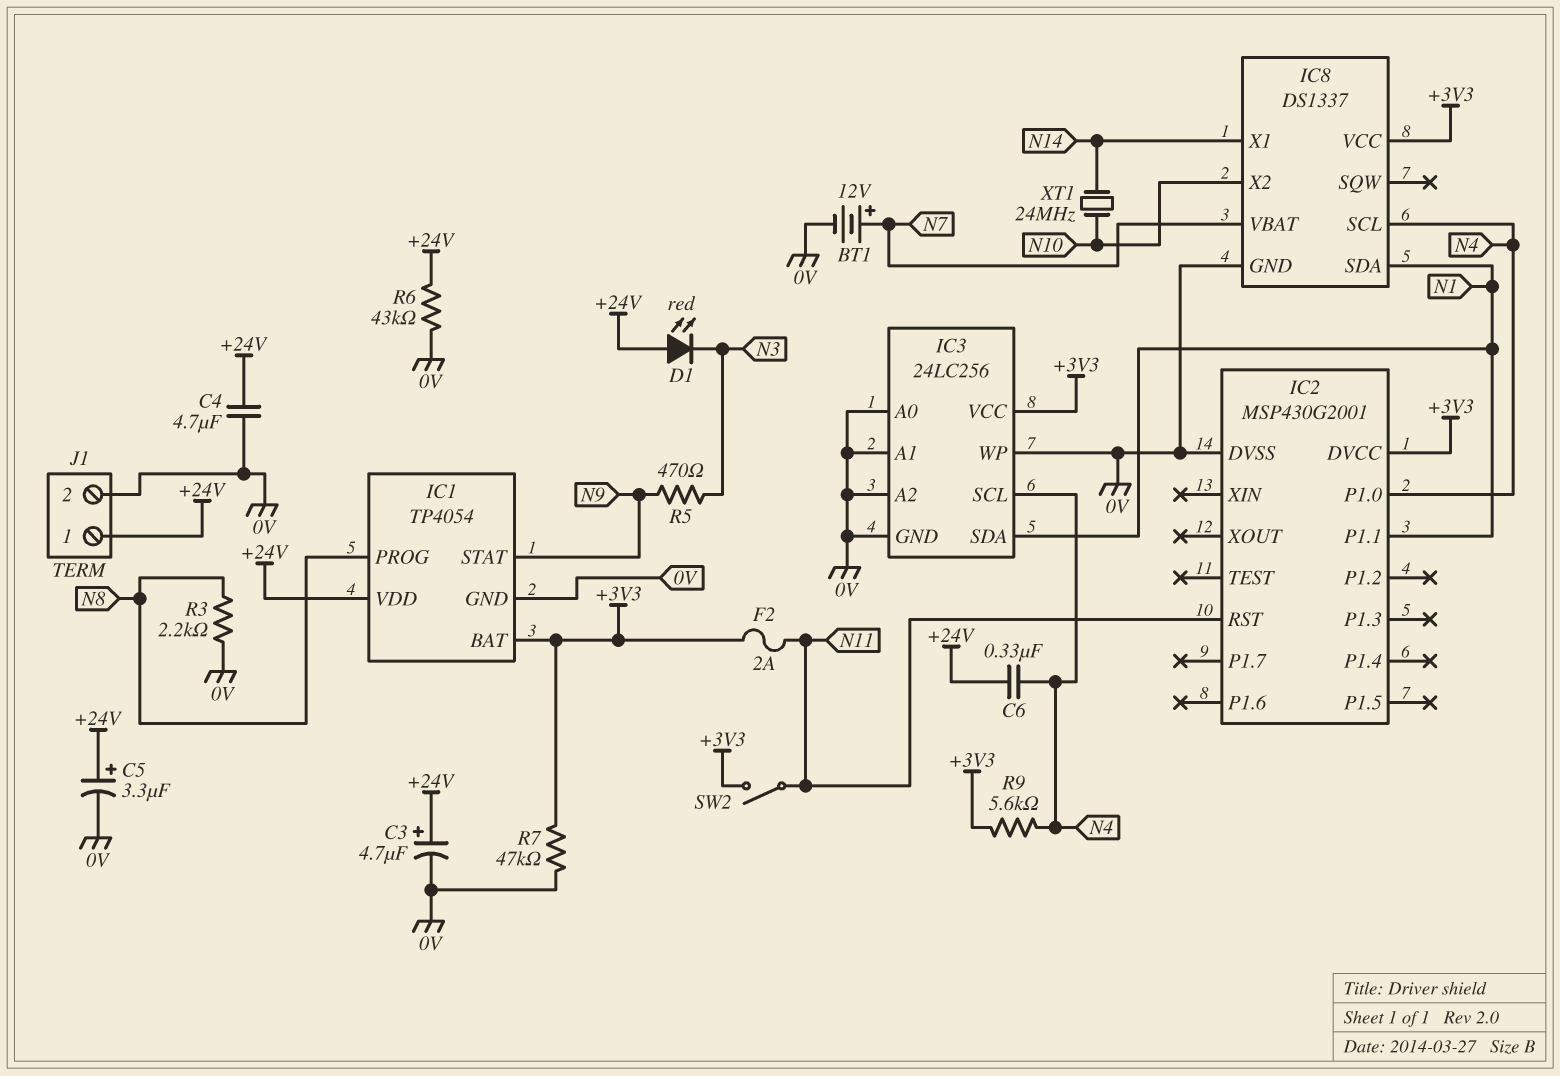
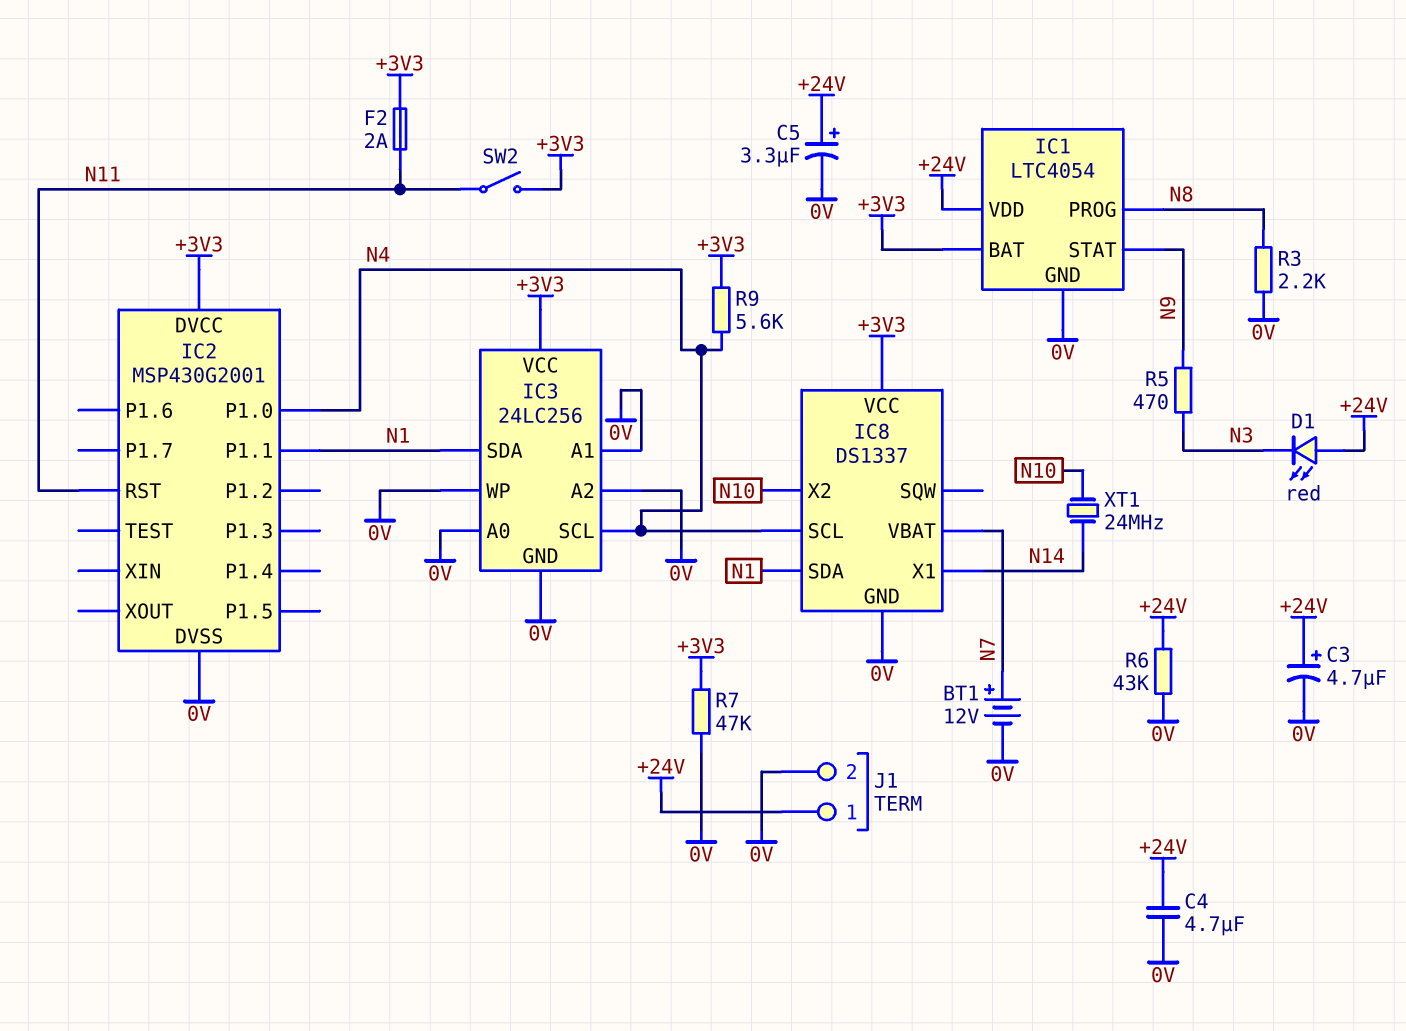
C6: 330nF (+24V, N4) -> none
IC1: TP4054 -> LTC4054

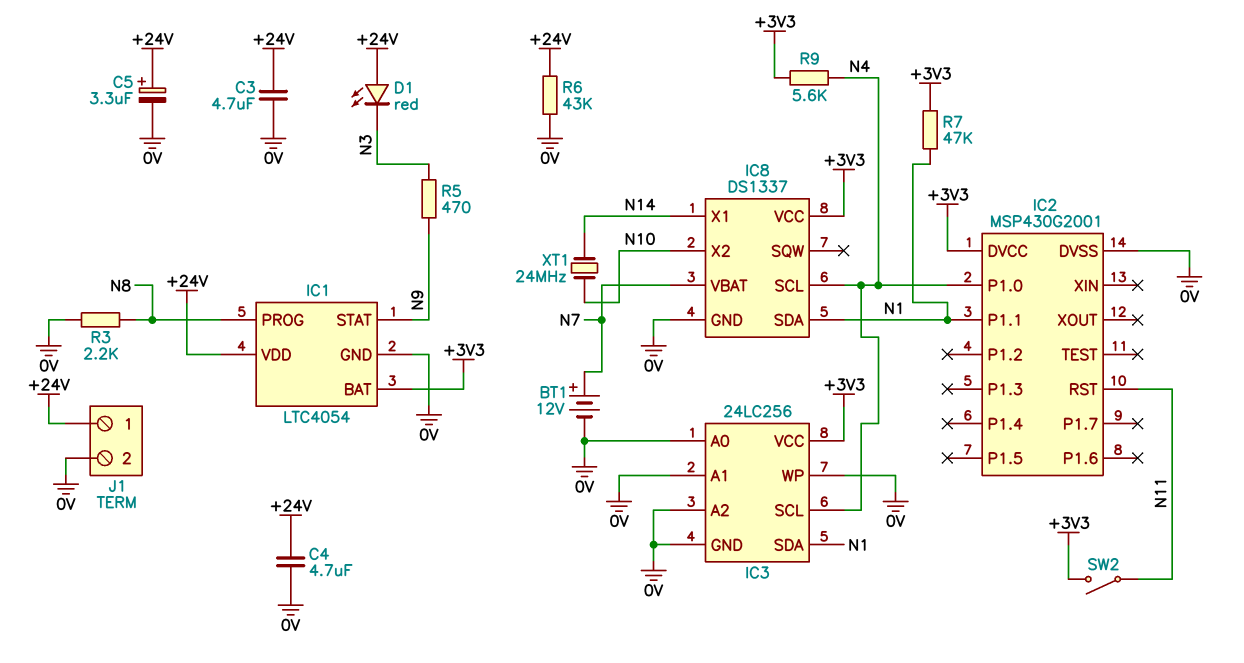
C3: 4.7uF (plus +24V, minus 0V) -> 4.7uF (+24V, 0V)
F2: 2A (+3V3, N11) -> none
R7: 47k (+3V3, 0V) -> 47k (+3V3, N1)

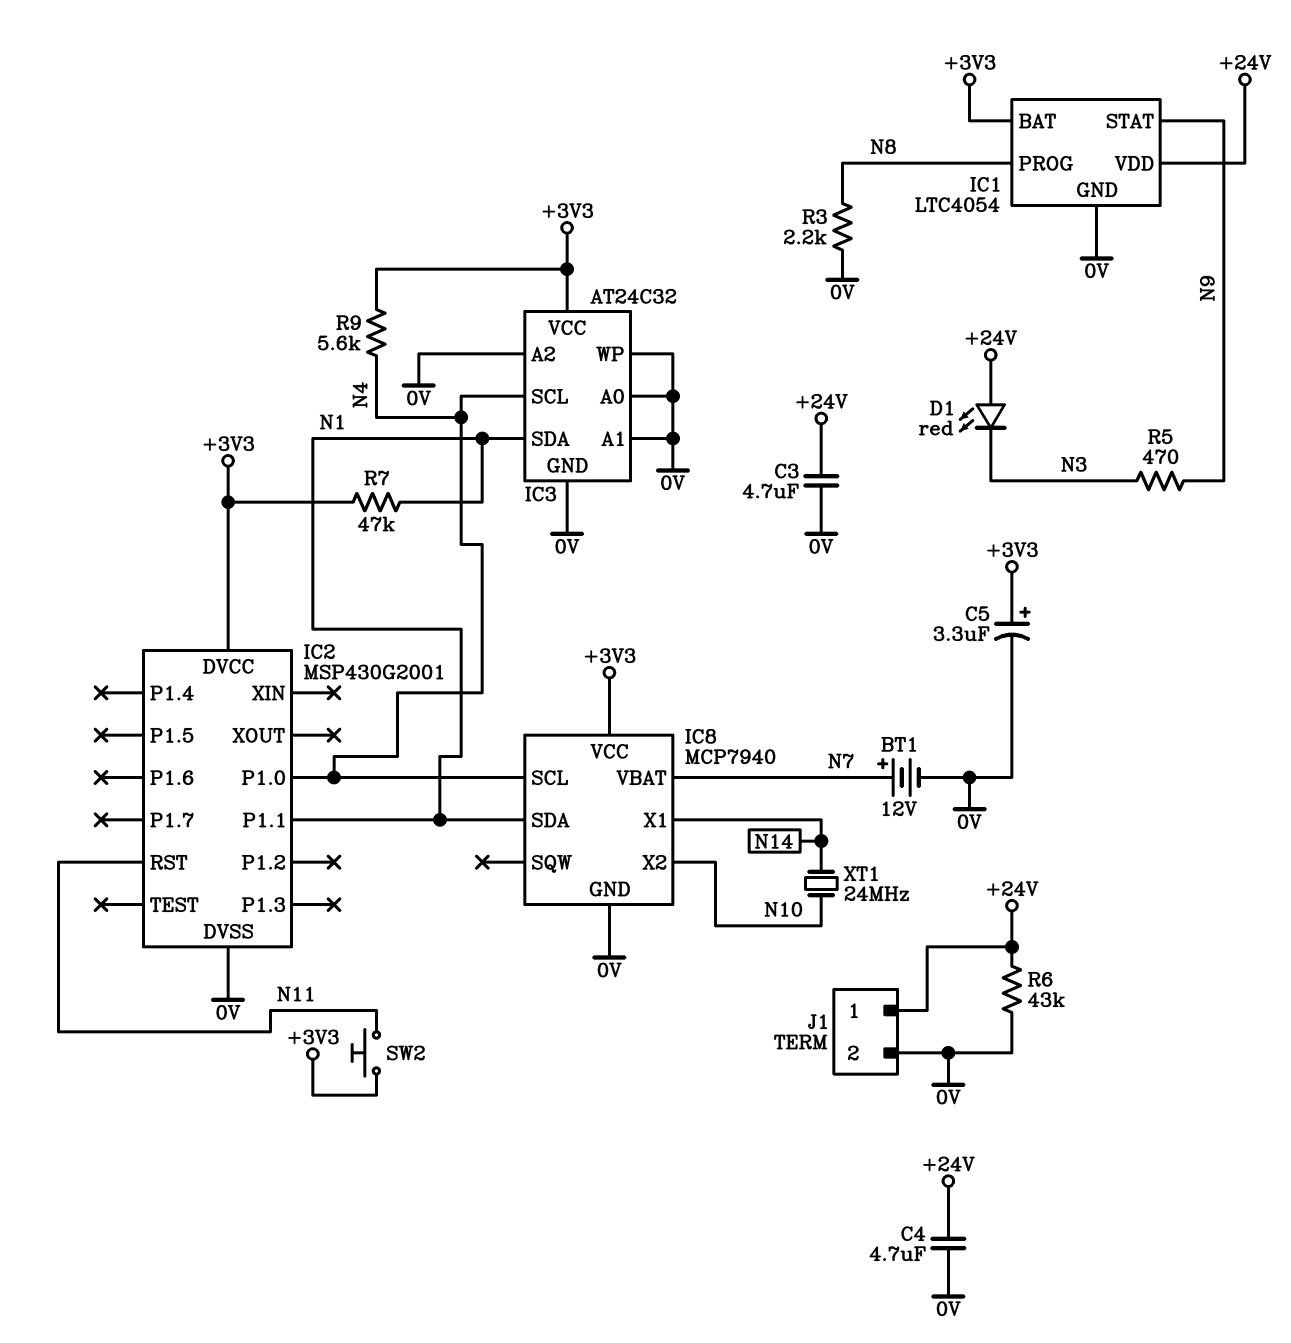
C5: 3.3uF (plus +24V, minus 0V) -> 3.3uF (plus +3V3, minus 0V)
IC3: 24LC256 -> AT24C32
IC8: DS1337 -> MCP7940
SW2: switch (+3V3, N11) -> button (+3V3, N11)

